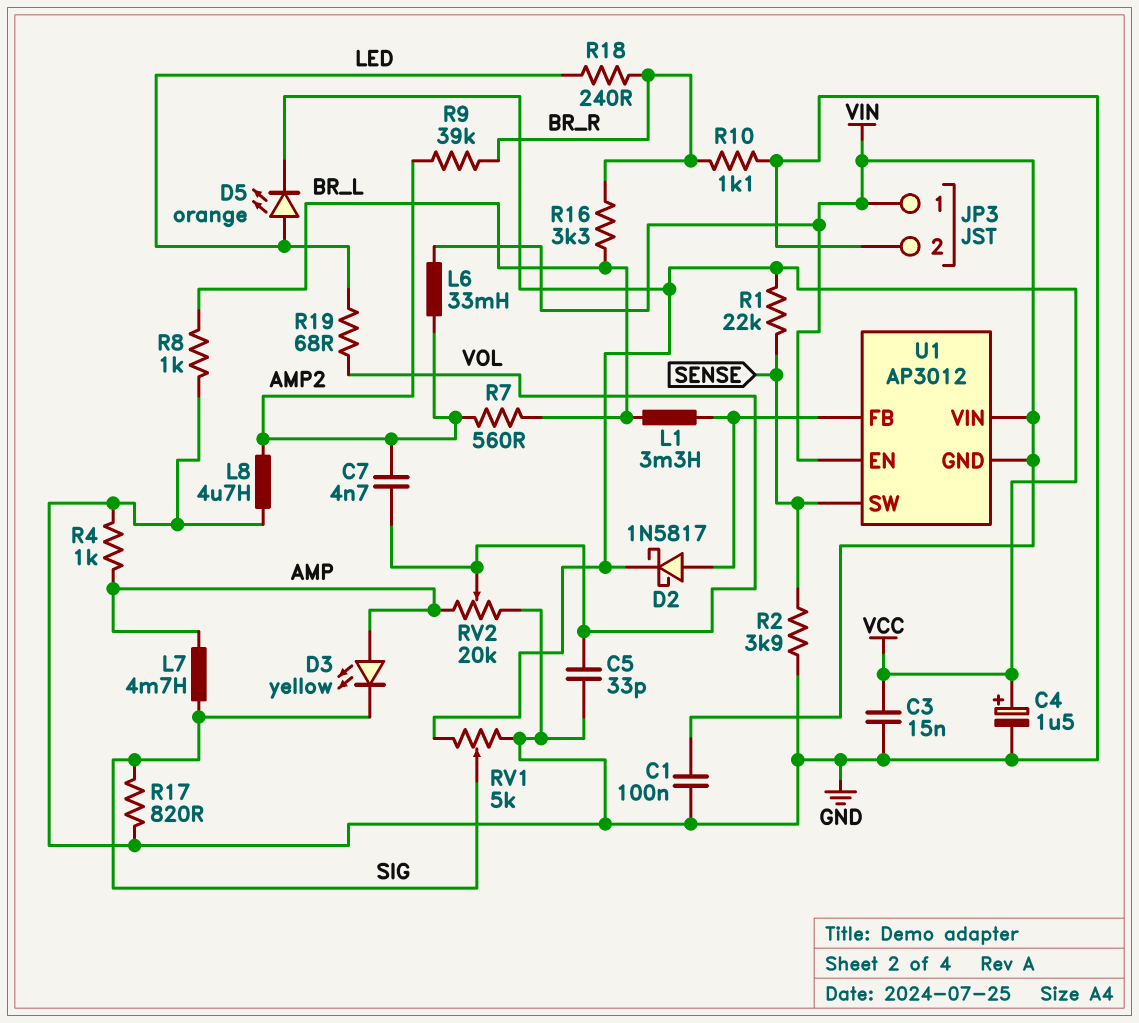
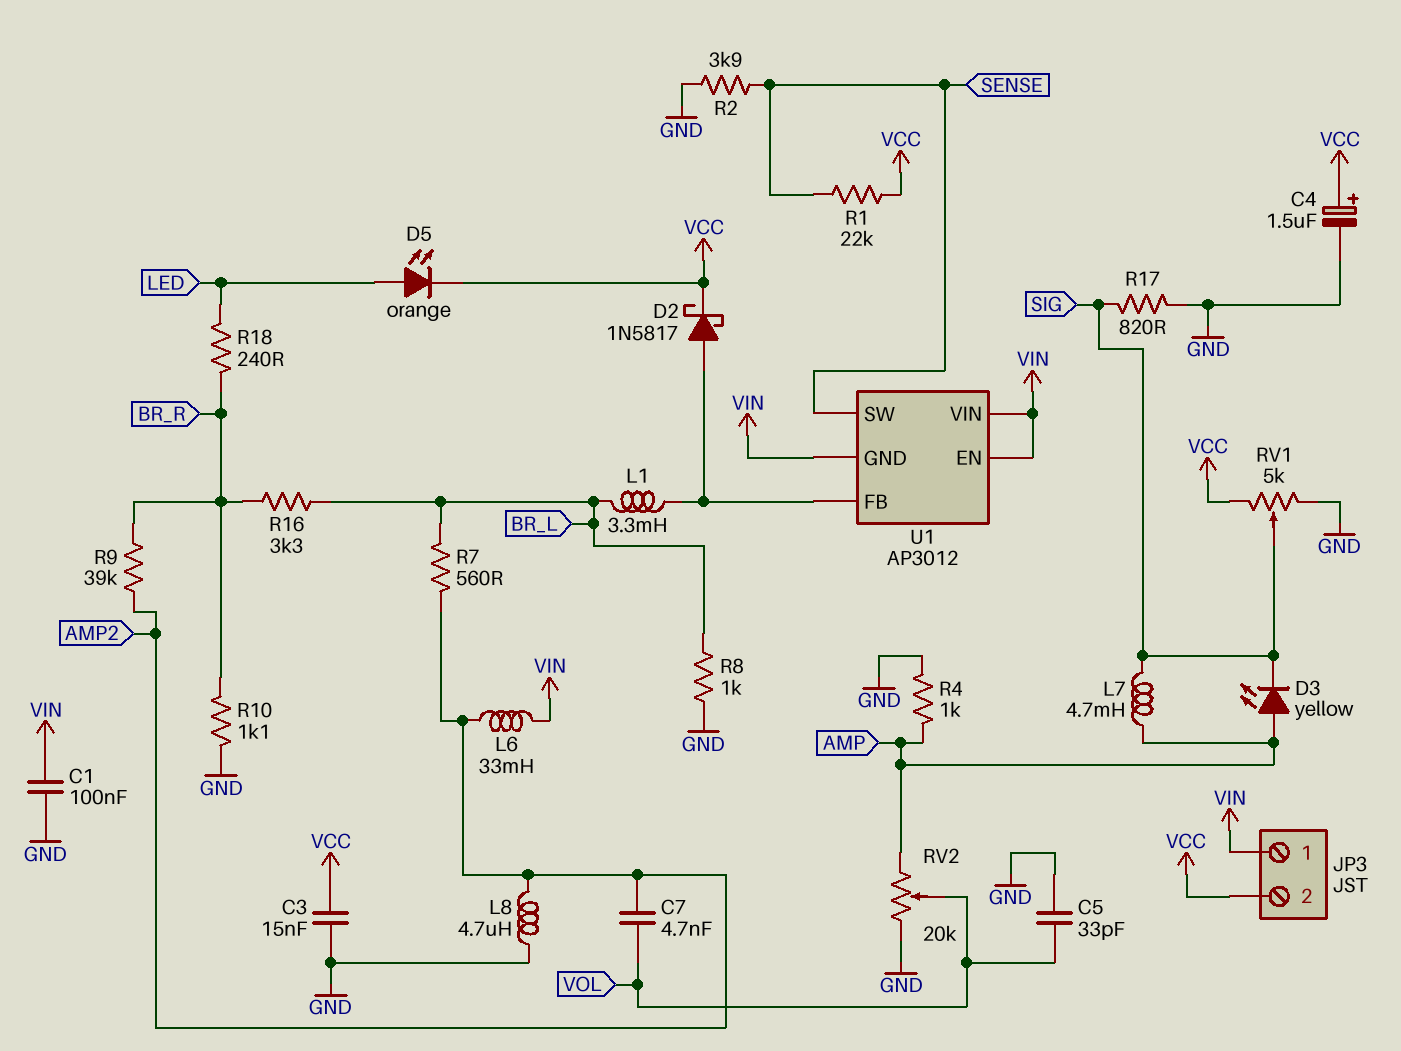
JP3 pin 2: GND -> VCC
R19: 68 (LED, VOL) -> none

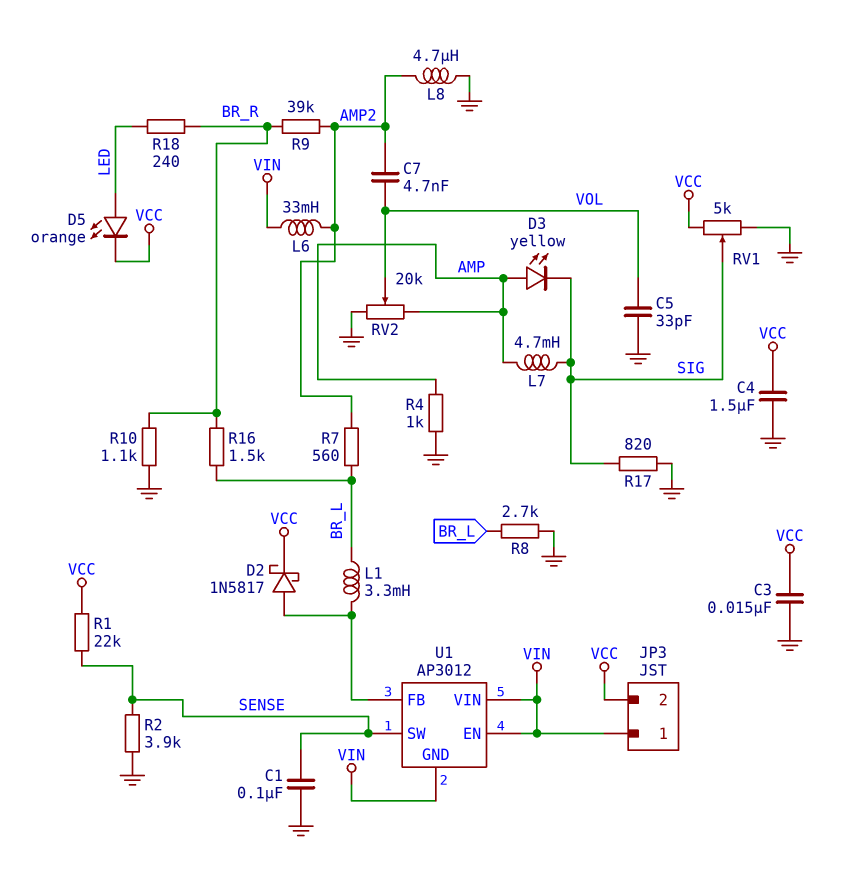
C1: 100nF (GND, VIN) -> 100nF (GND, SENSE)
C4: 1.5uF (plus VCC, minus GND) -> 1.5uF (GND, VCC)
R8: 1k (BR_L, GND) -> 2.7k (BR_L, GND)
R16: 3.3k (BR_L, BR_R) -> 1.5k (BR_L, BR_R)

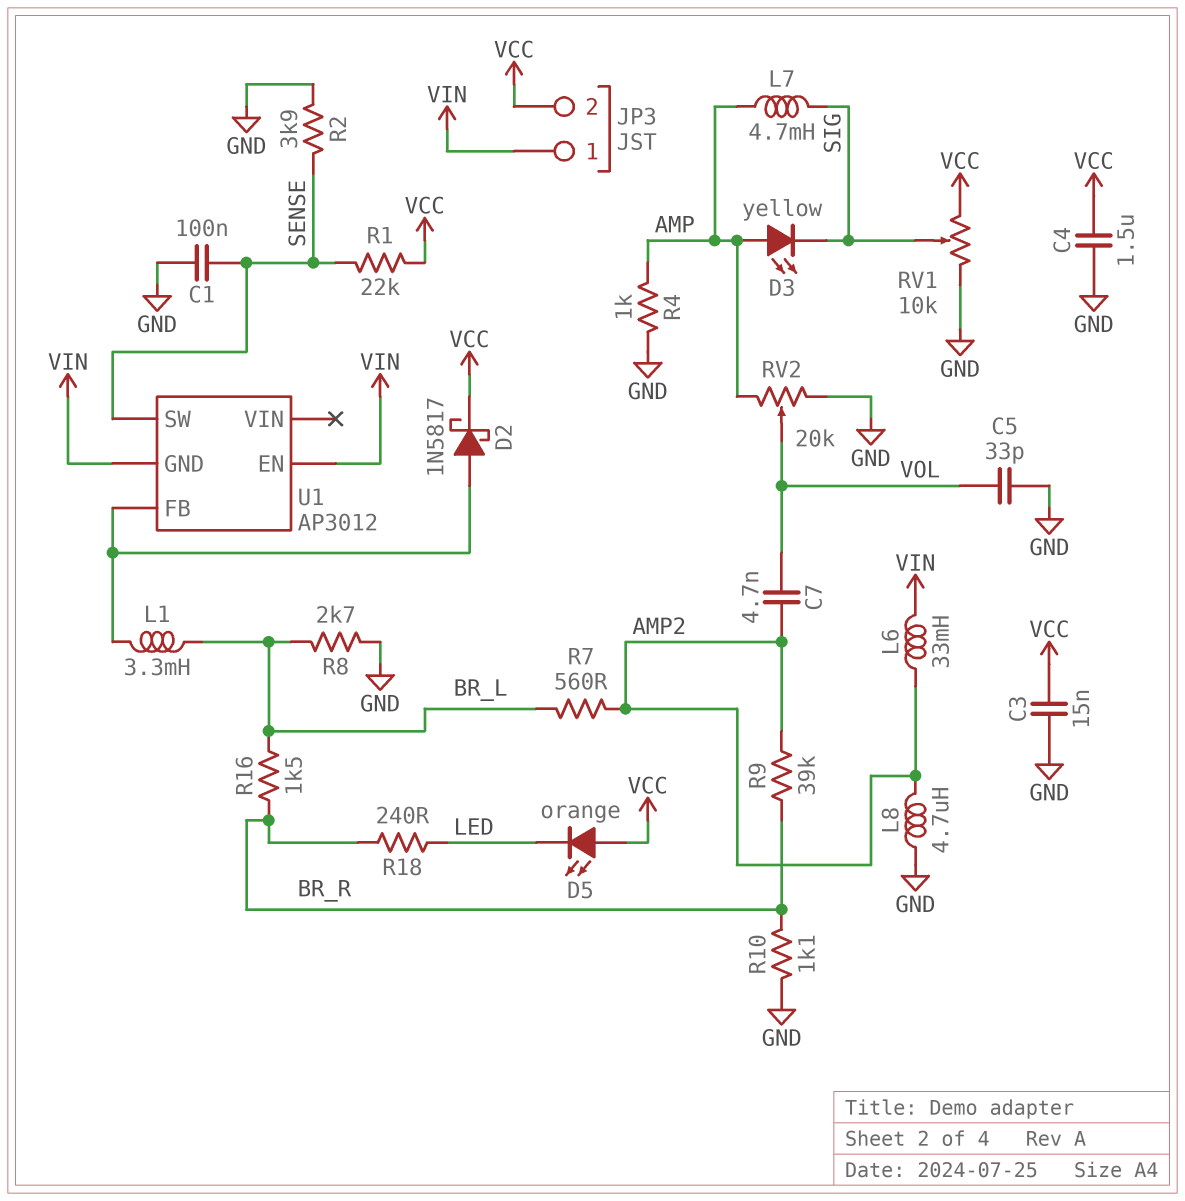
D5: LED orange (A LED, K VCC) -> LED orange (A VCC, K LED)
R17: 820 (GND, SIG) -> none
RV1: 5k (GND, VCC, wiper SIG) -> 10k (GND, VCC, wiper SIG)
U1 pin VIN: VIN -> none

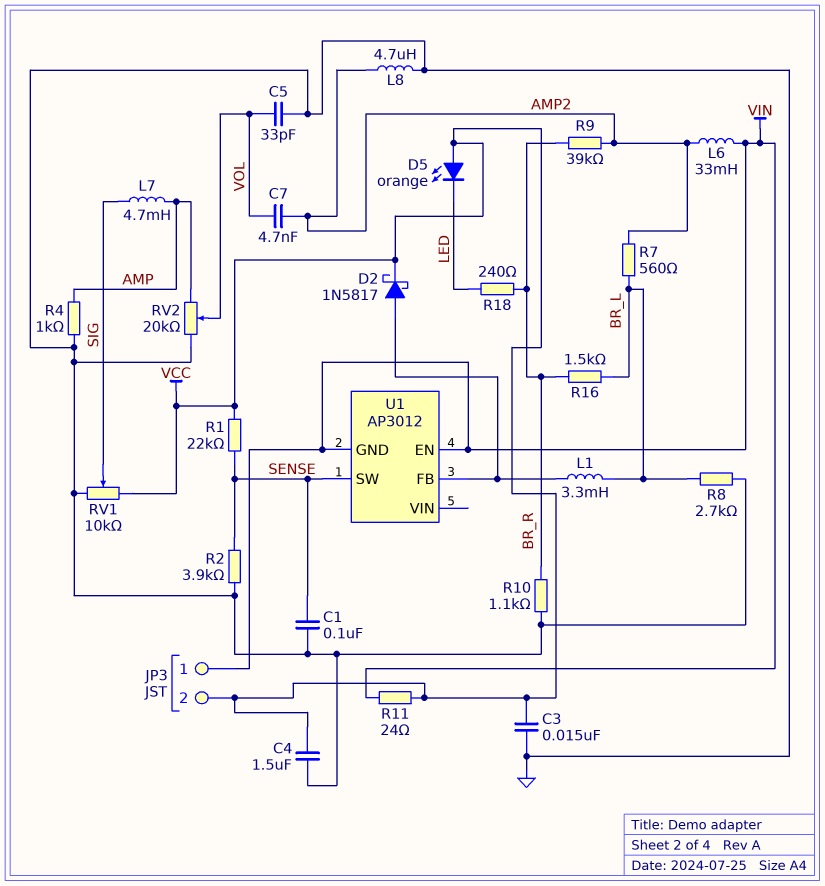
D3: LED yellow (A AMP, K SIG) -> none
R11: none -> 24 (VCC, VIN)

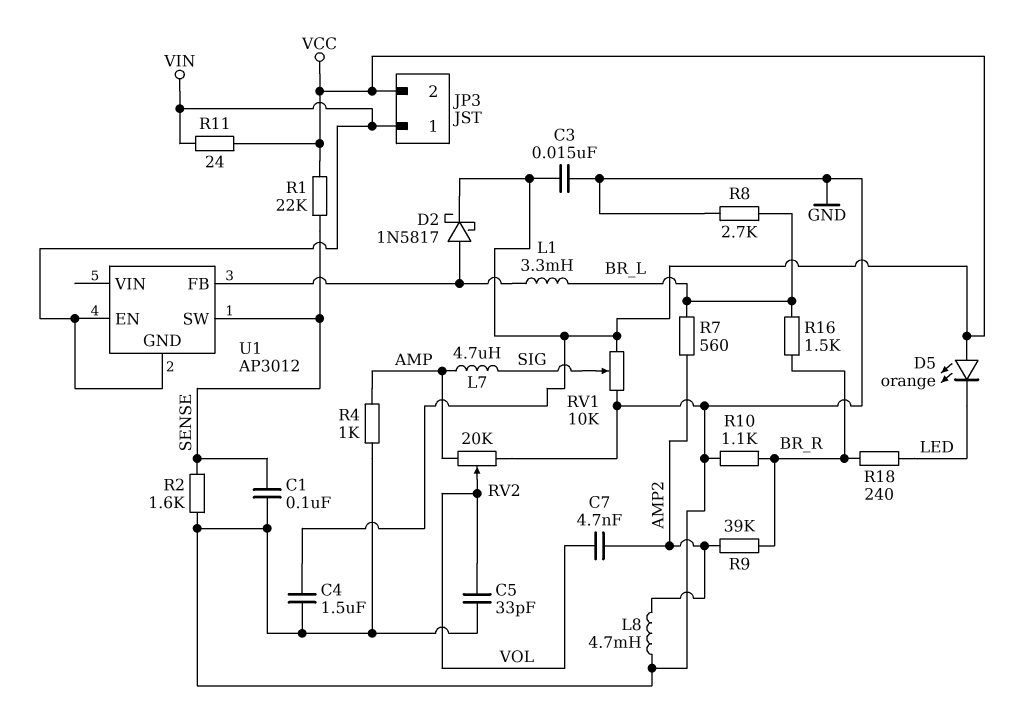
L6: 33mH (AMP2, VIN) -> none
L7: 4.7mH (AMP, SIG) -> 4.7uH (AMP, SIG)
L8: 4.7uH (AMP2, GND) -> 4.7mH (AMP2, GND)
R2: 3.9k (GND, SENSE) -> 1.6k (GND, SENSE)

